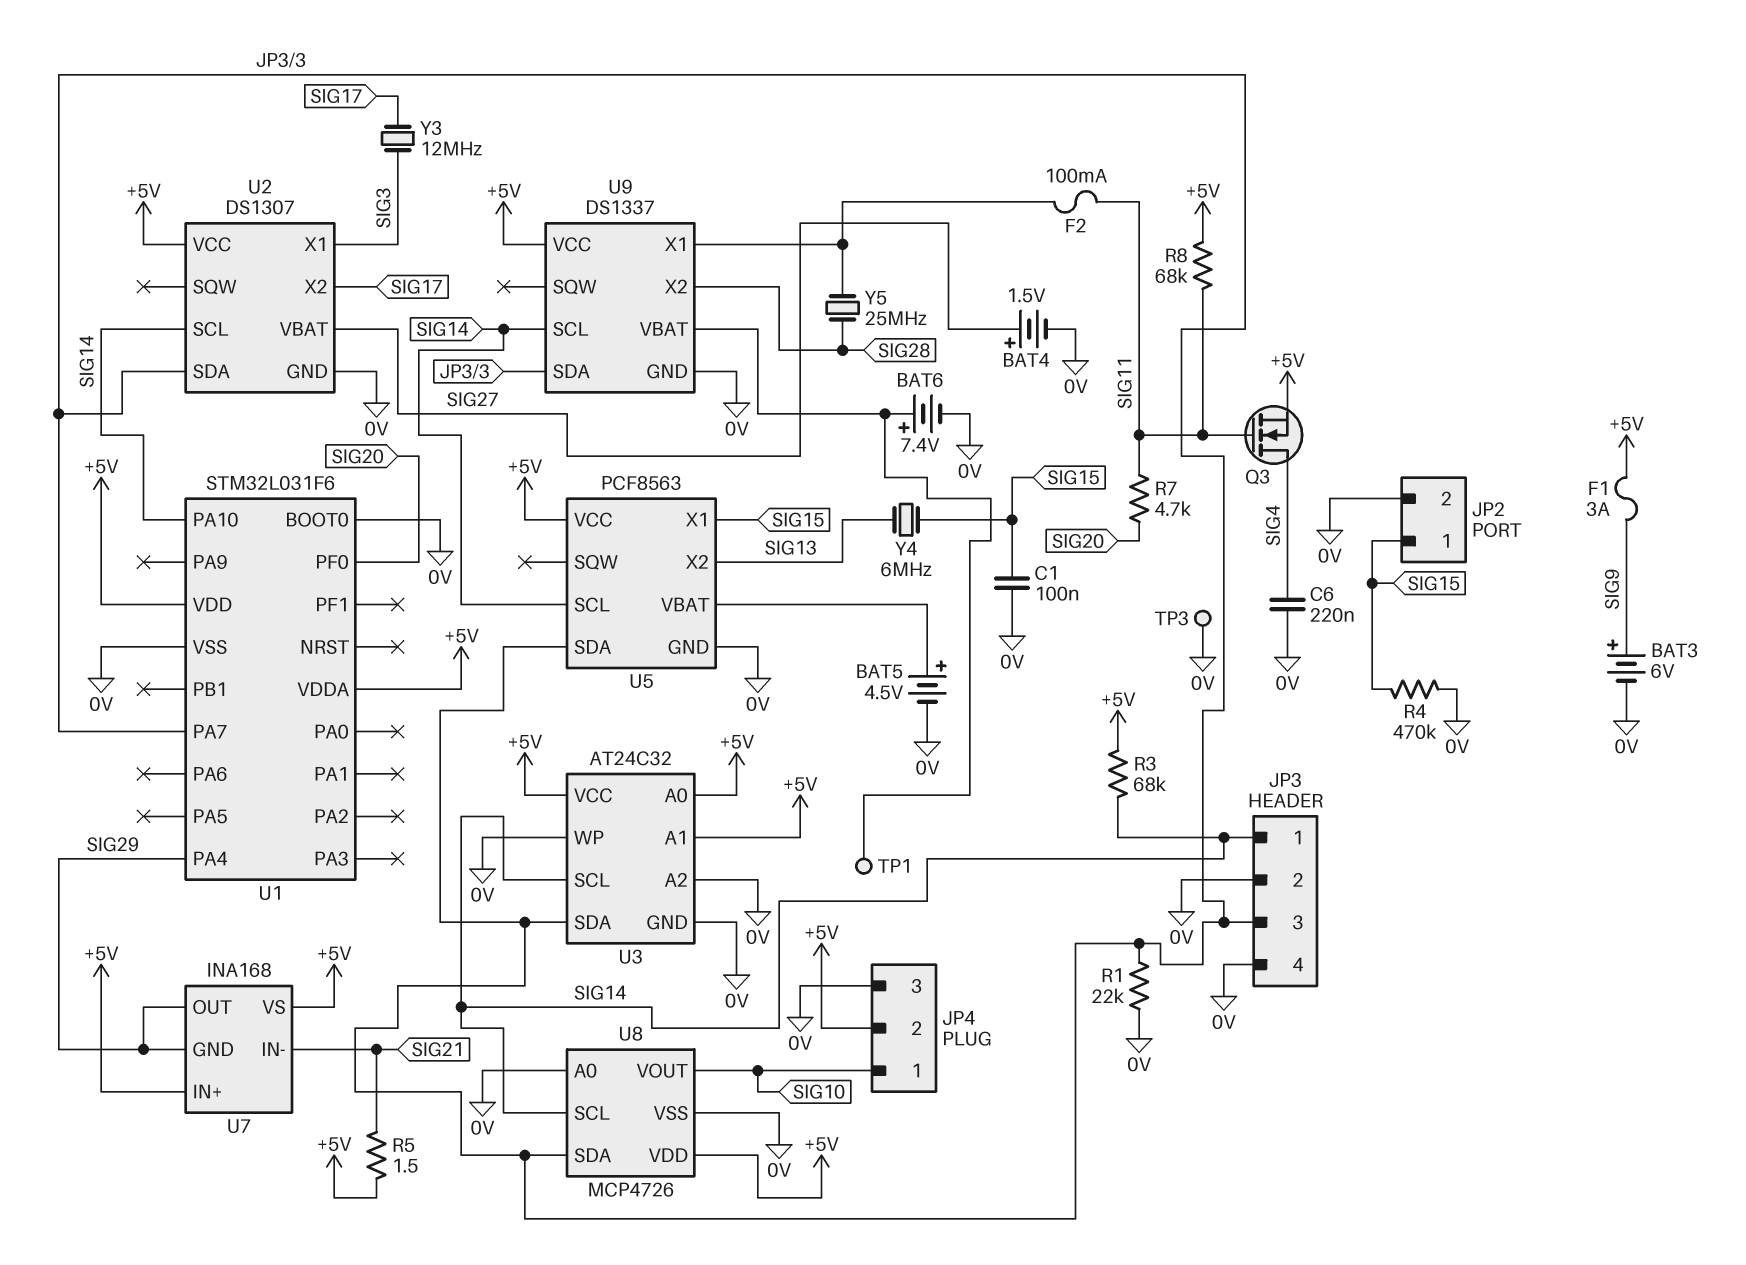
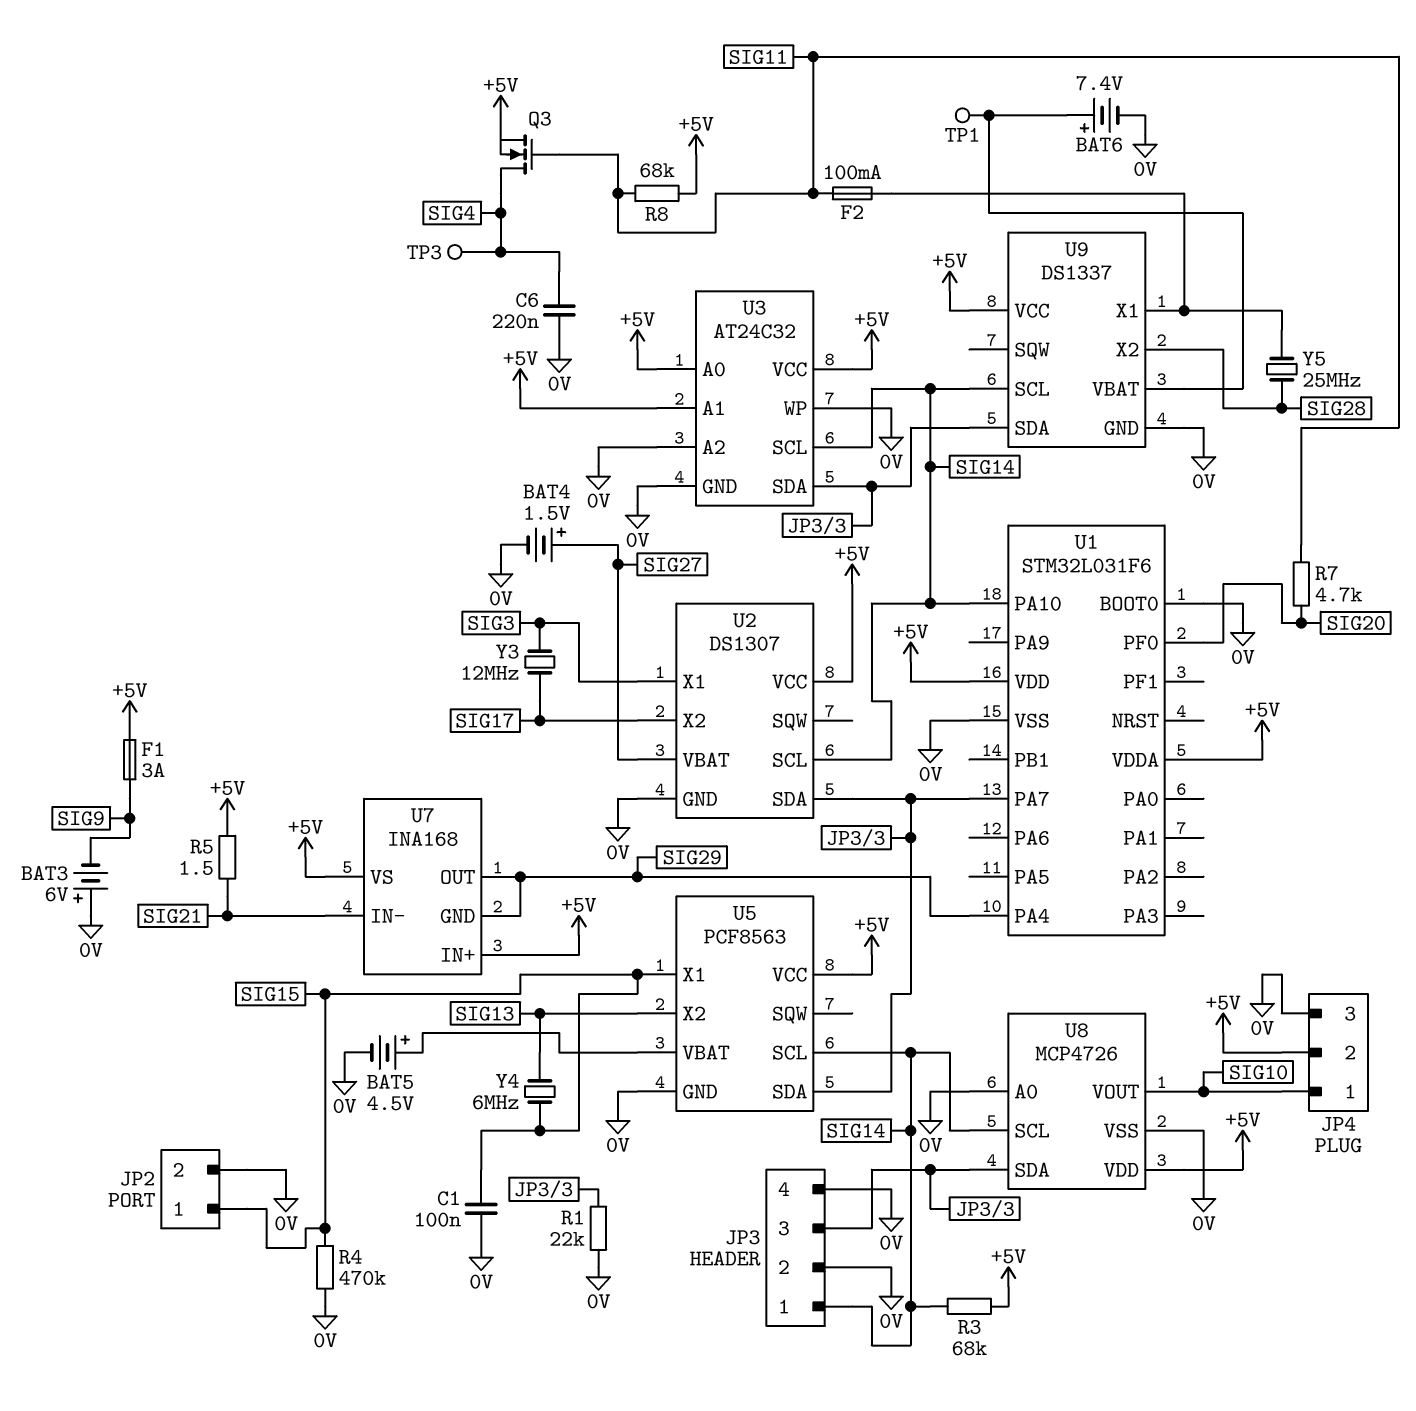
BAT3: 6V (plus SIG9, minus 0V) -> 6V (plus 0V, minus SIG9)
TP3: test point (0V) -> test point (SIG4)

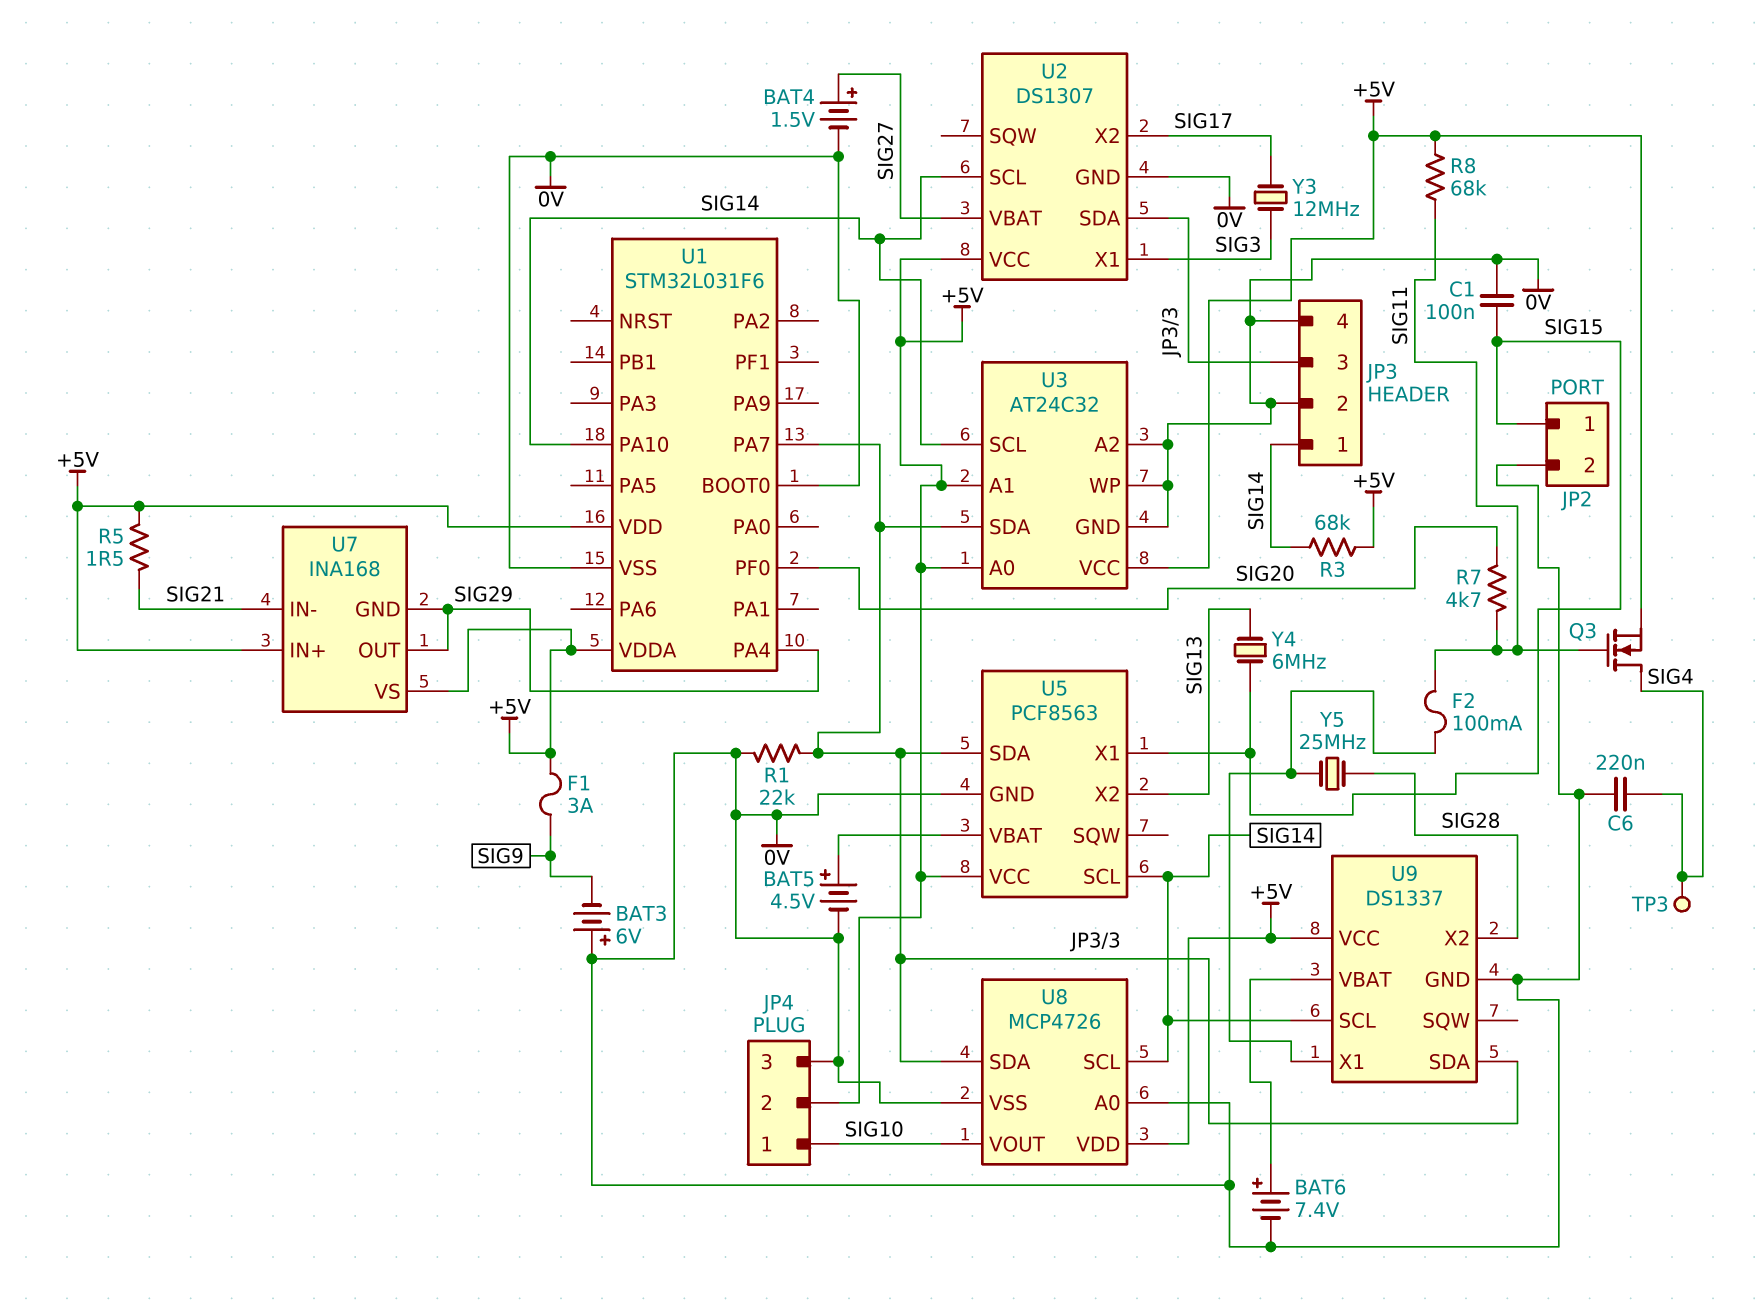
R4: 470k (0V, SIG15) -> none
TP1: test point (U9/VBAT) -> none

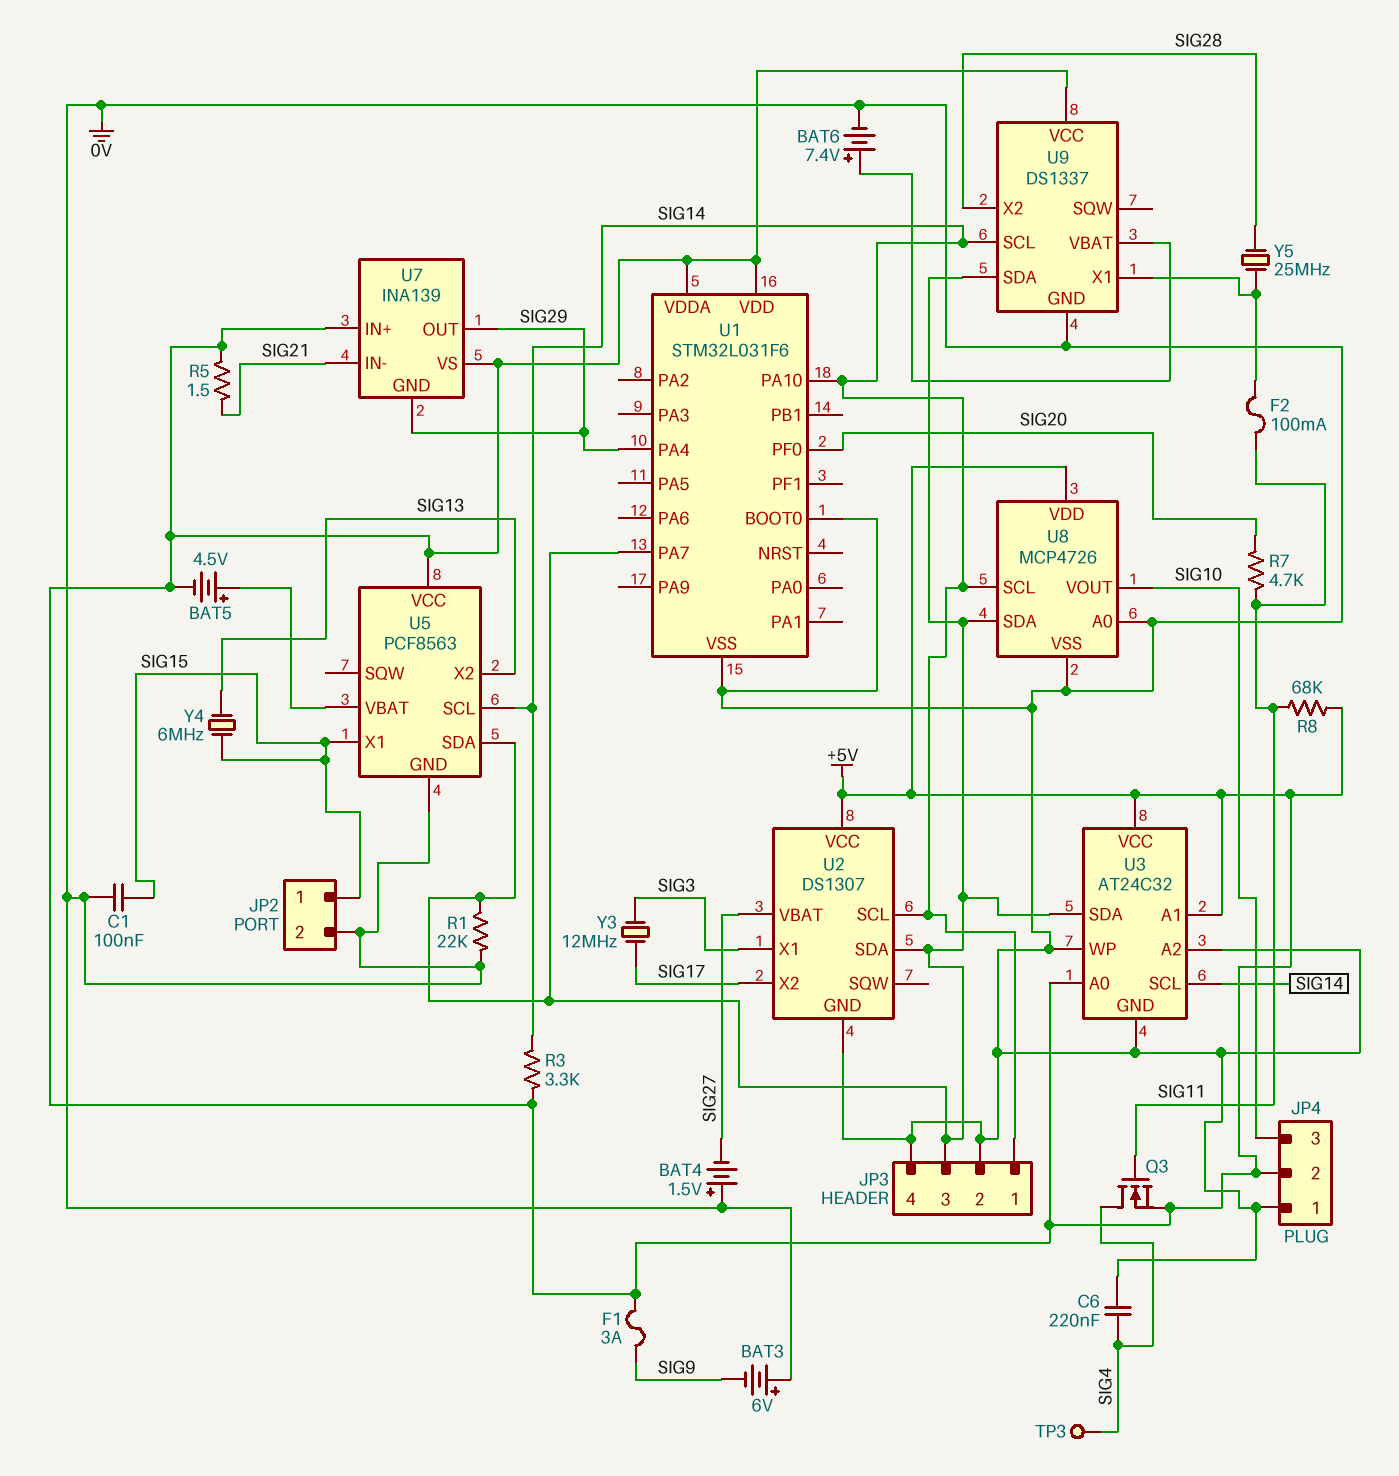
BAT4: 1.5V (plus SIG27, minus 0V) -> 1.5V (plus 0V, minus SIG27)
BAT5: 4.5V (plus U5/VBAT, minus 0V) -> 4.5V (plus U5/VBAT, minus +5V)
JP4 pin 1: SIG10 -> 0V
JP4 pin 3: 0V -> SIG10
R3: 68k (+5V, SIG14) -> 3.3k (+5V, SIG14)
U7: INA168 -> INA139

